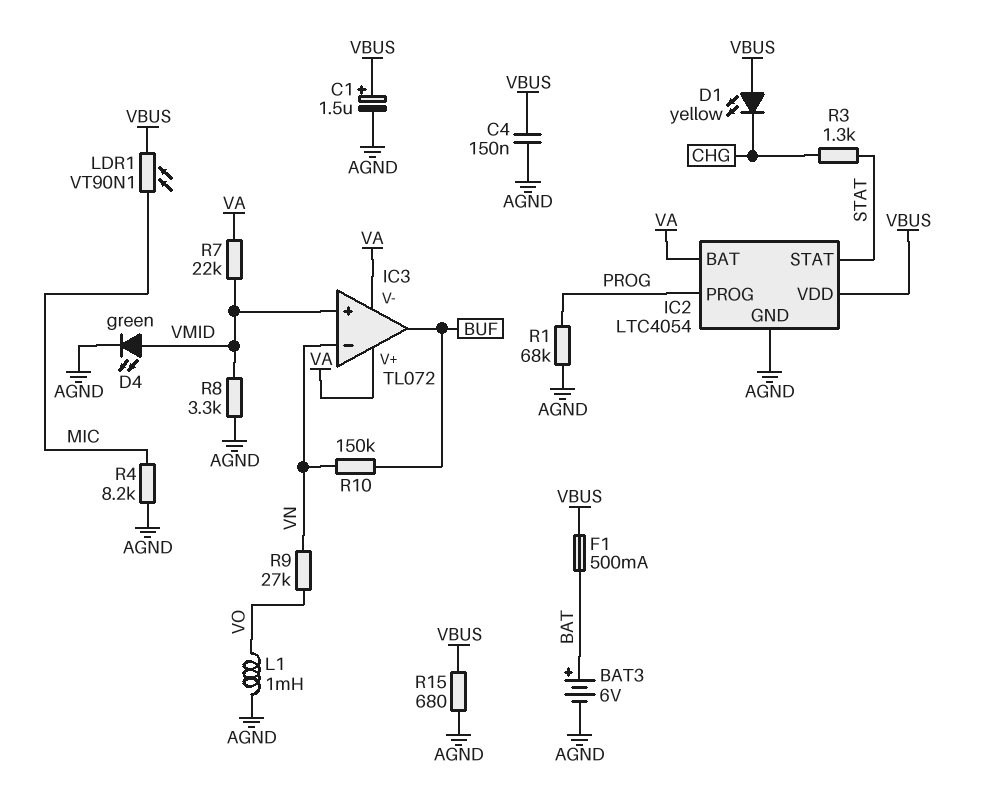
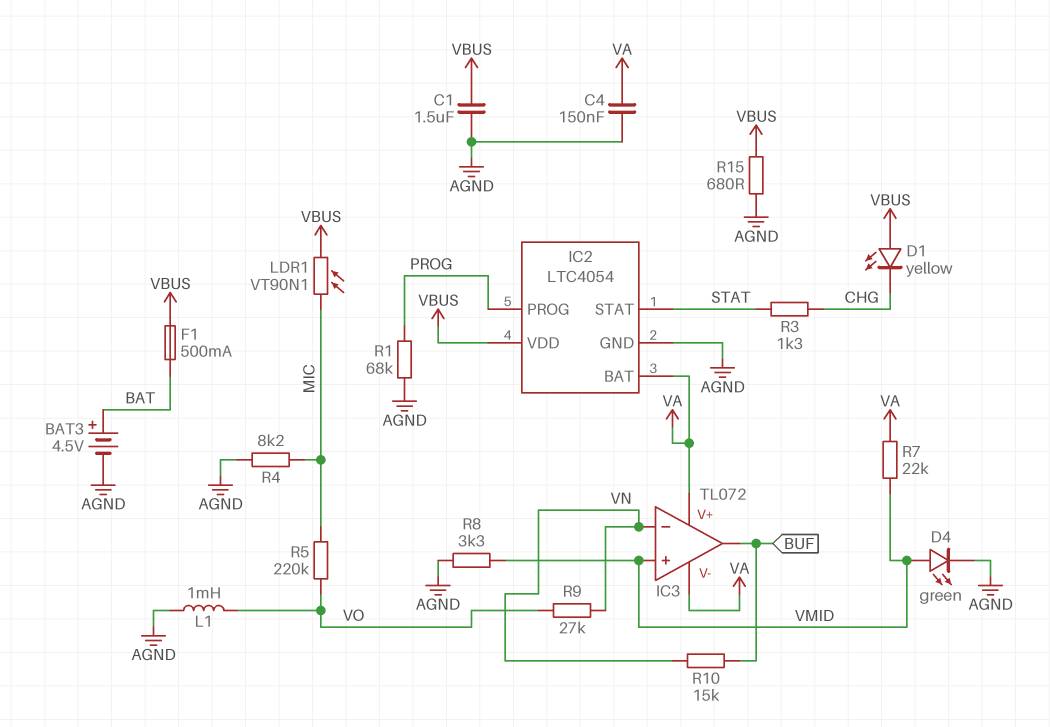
BAT3: 6V (plus BAT, minus AGND) -> 4.5V (plus BAT, minus AGND)
C1: 1.5uF (plus VBUS, minus AGND) -> 1.5uF (AGND, VBUS)
C4: 150nF (AGND, VBUS) -> 150nF (AGND, VA)
R5: none -> 220k (MIC, VO)
R10: 150k (BUF, VN) -> 15k (BUF, VN)

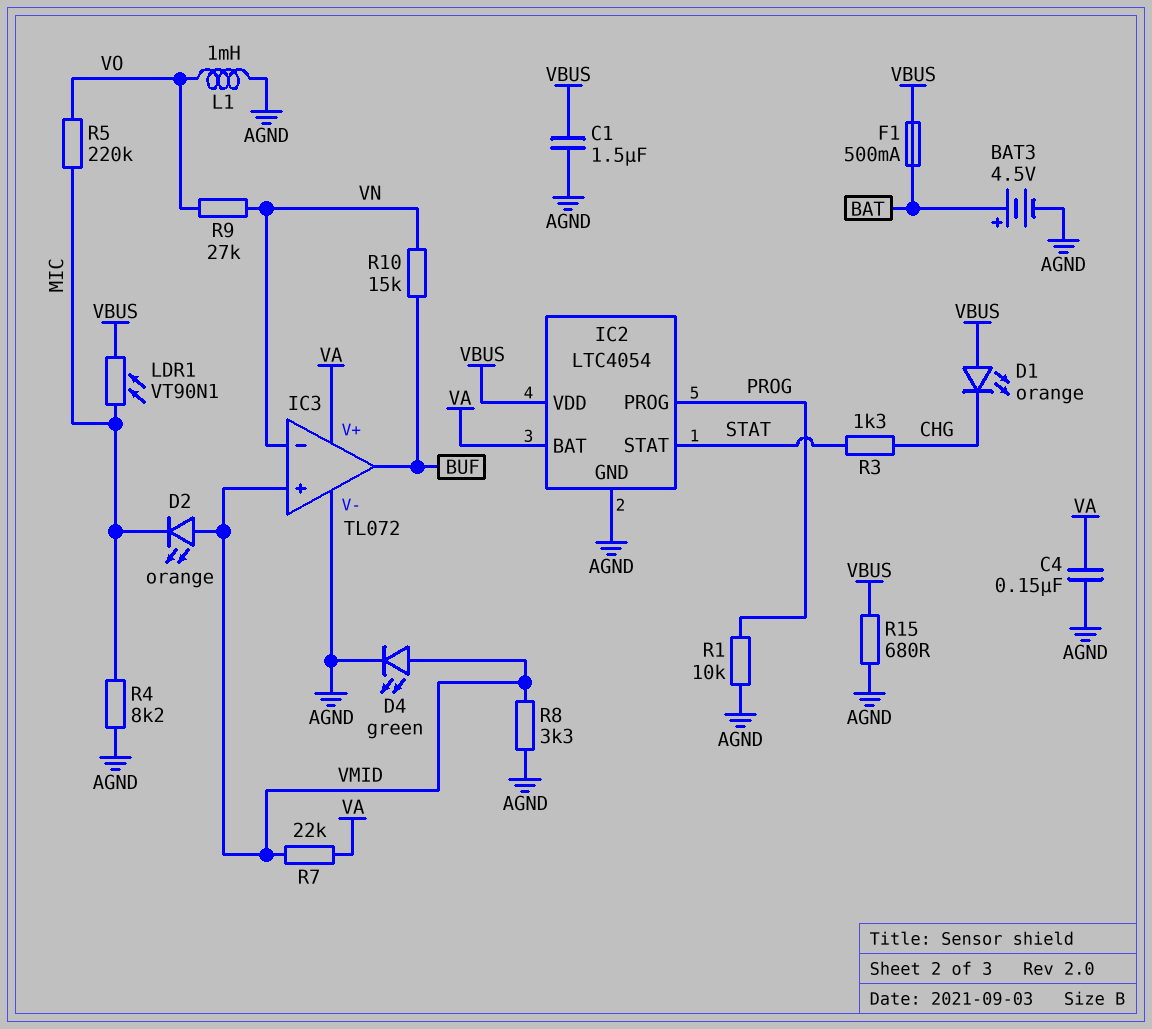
D1: LED yellow (A VBUS, K CHG) -> LED orange (A VBUS, K CHG)
D2: none -> LED orange (A VMID, K MIC)
IC3 pin V-: VA -> AGND
R1: 68k (AGND, PROG) -> 10k (AGND, PROG)

